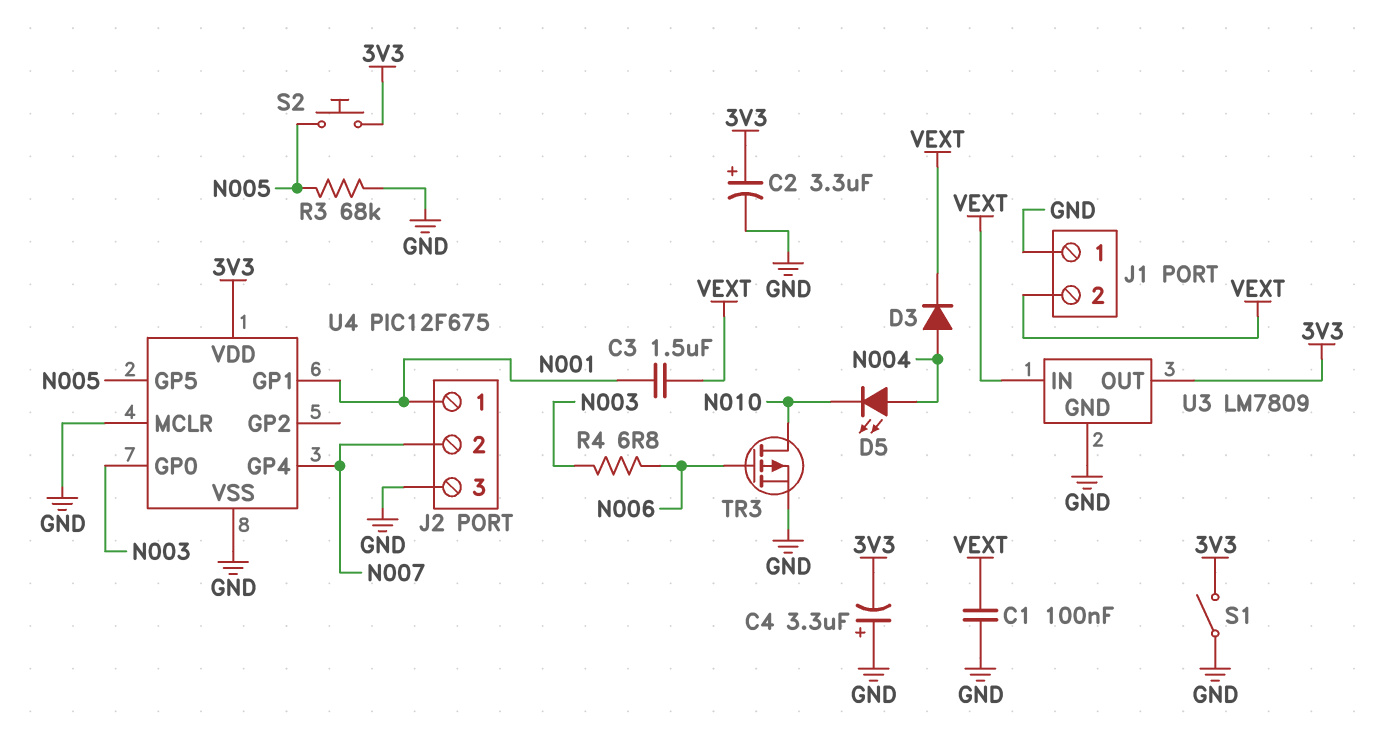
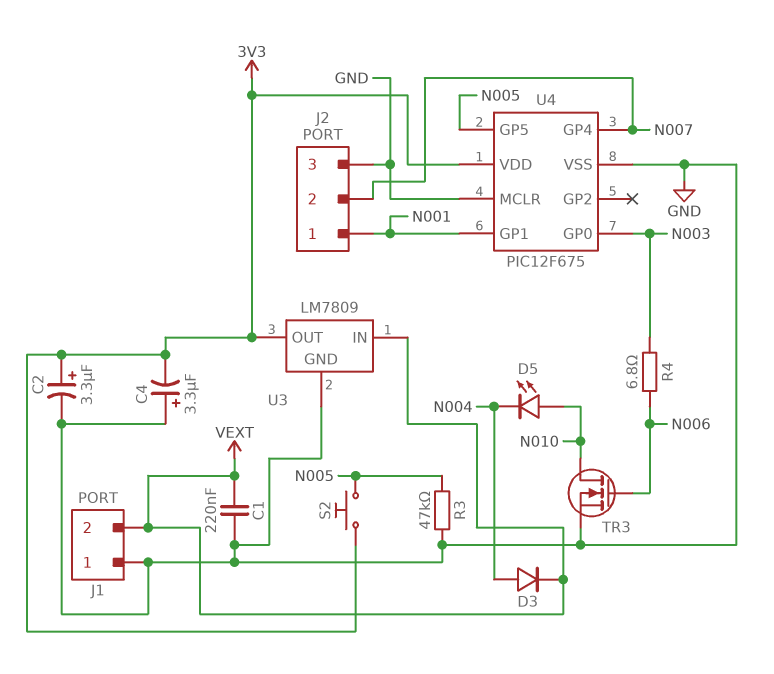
C1: 100nF (GND, VEXT) -> 220nF (GND, VEXT)
C3: 1.5uF (N001, VEXT) -> none
D5: LED (A N004, K N010) -> LED (A N010, K N004)
R3: 68k (GND, N005) -> 47k (GND, N005)
S1: switch (3V3, GND) -> none
TR3: PMOS (G N006, D N010, S GND) -> NMOS (G N006, D N010, S GND)

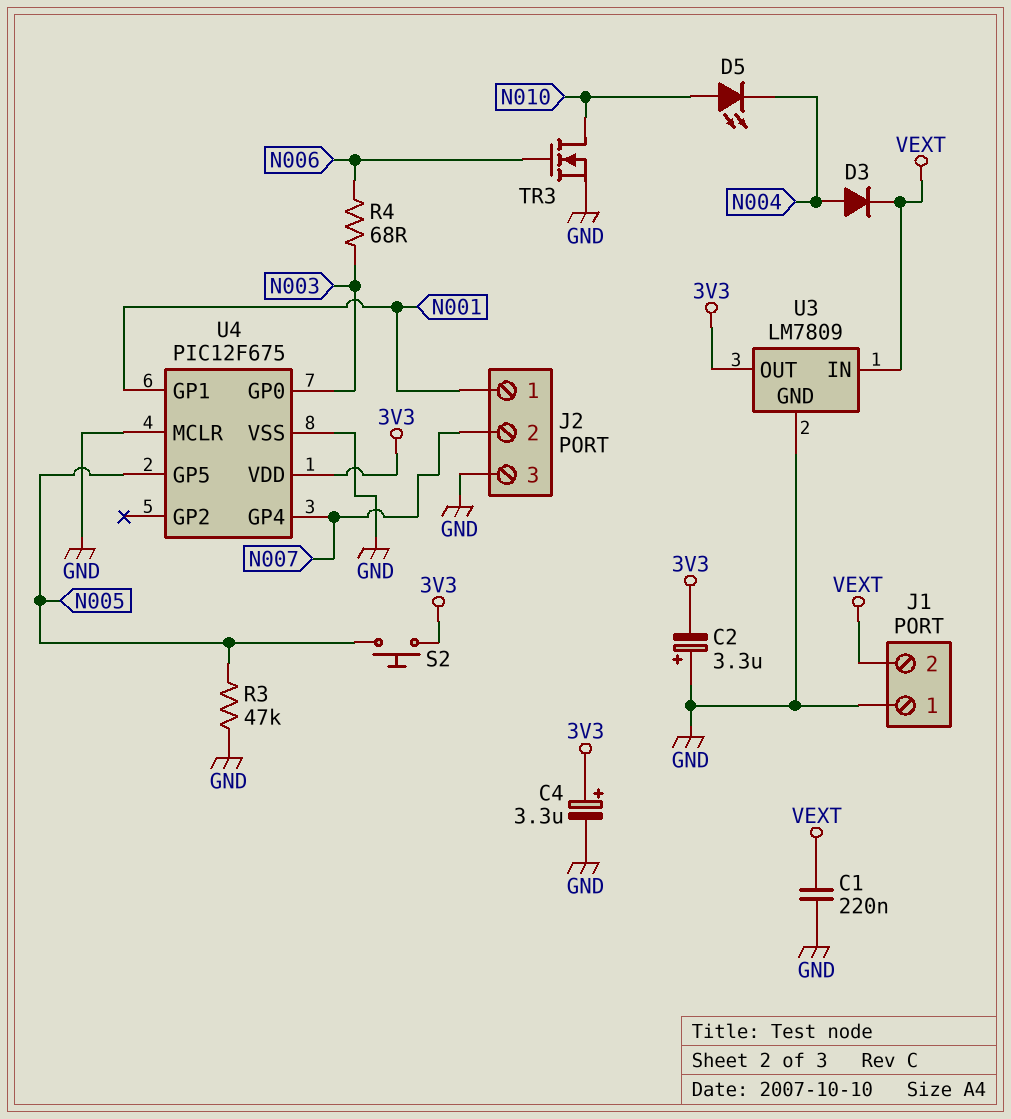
C2: 3.3uF (plus 3V3, minus GND) -> 3.3uF (plus GND, minus 3V3)
C4: 3.3uF (plus GND, minus 3V3) -> 3.3uF (plus 3V3, minus GND)
R4: 6.8 (N003, N006) -> 68 (N003, N006)

